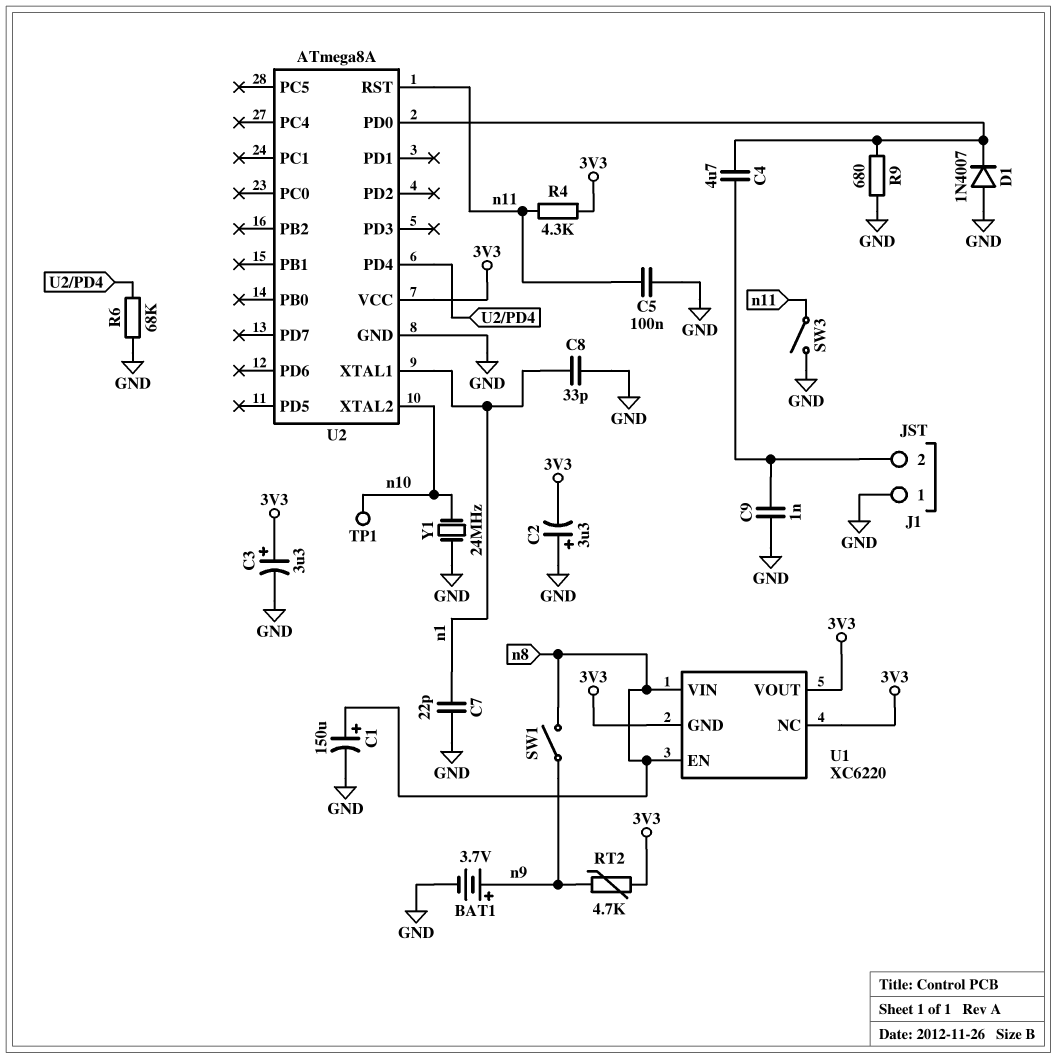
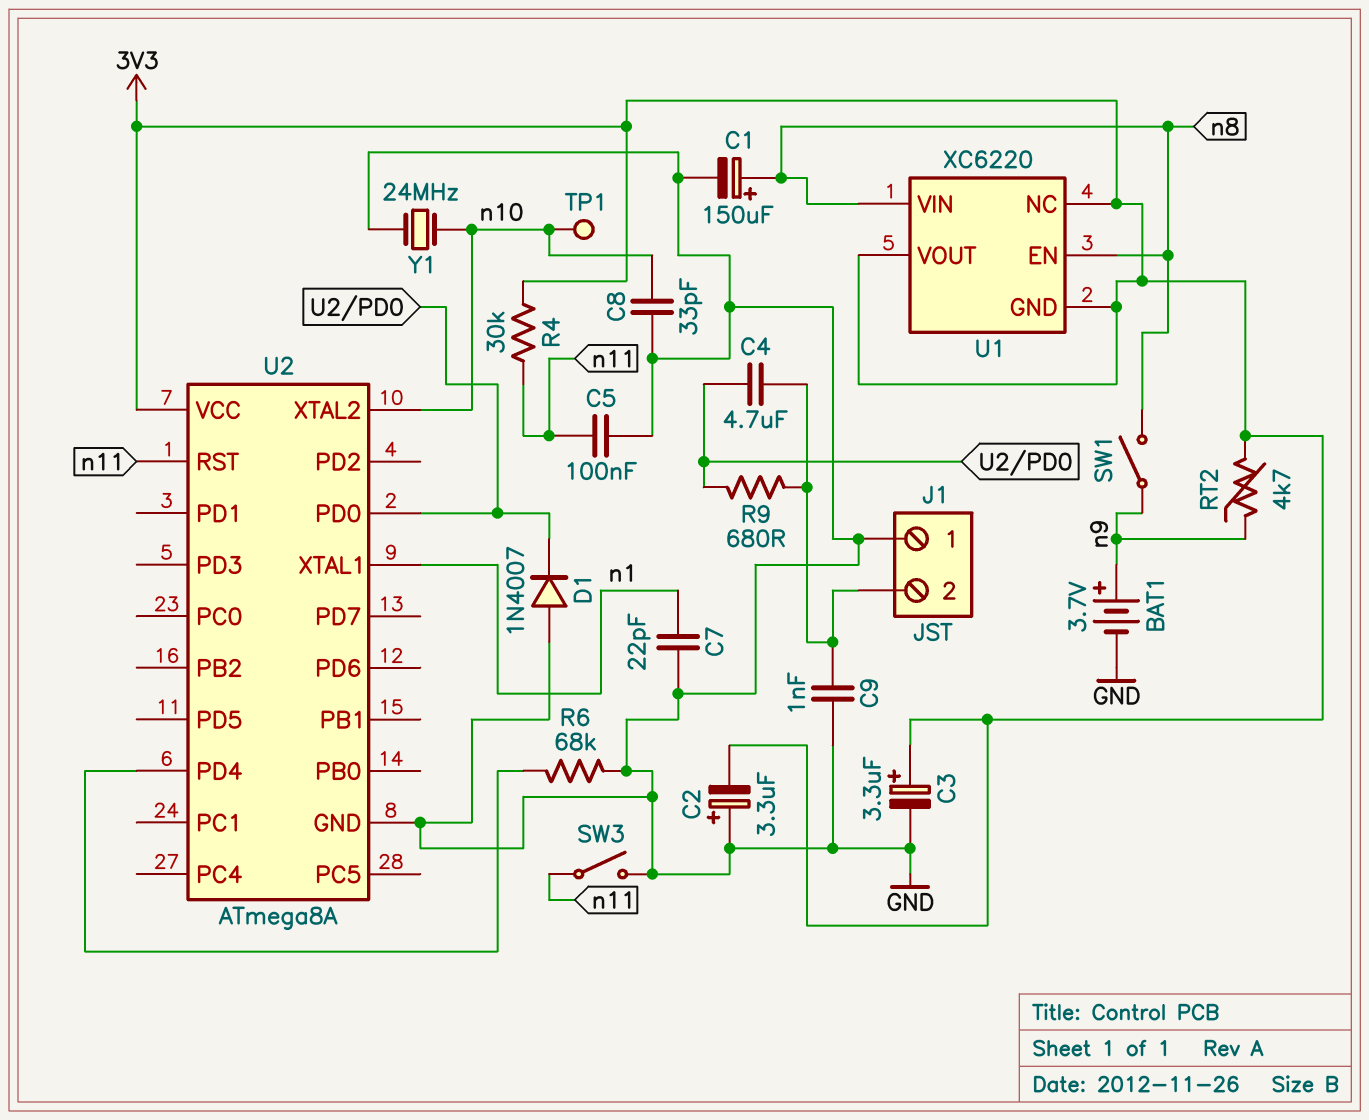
C8: 33pF (GND, n1) -> 33pF (GND, n10)
R4: 4.3k (3V3, n11) -> 30k (3V3, n11)
R9: 680 (GND, U2/PD0) -> 680 (J1/2, U2/PD0)

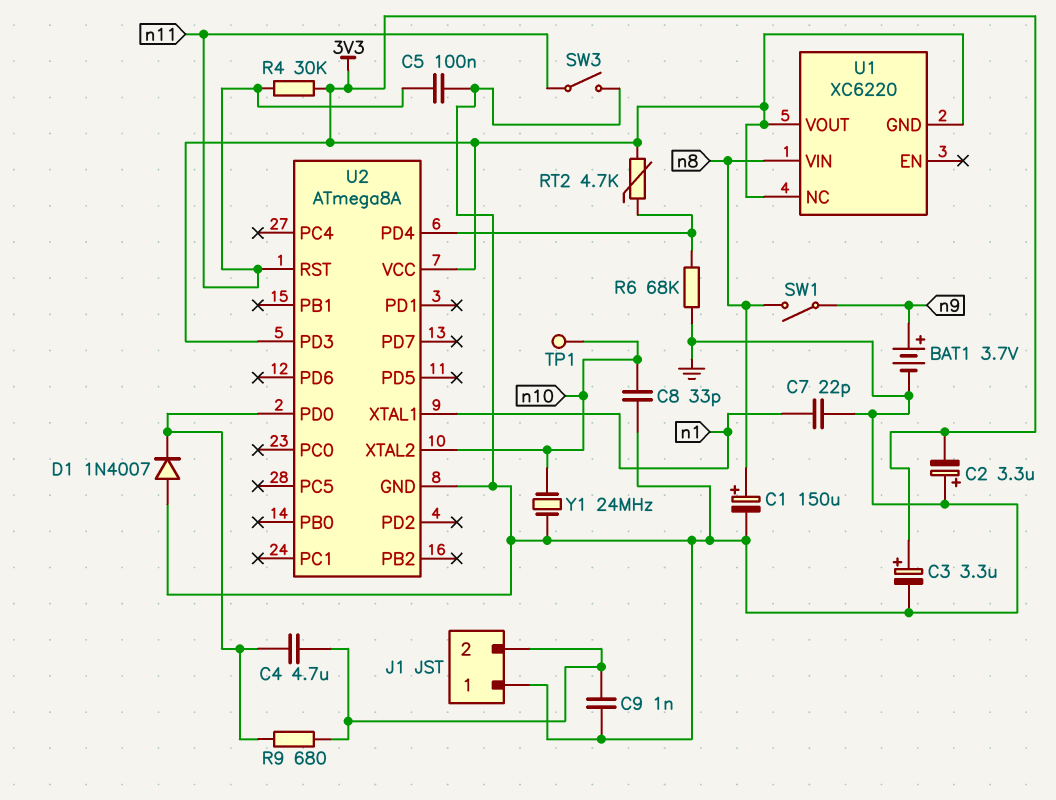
RT2: 4.7k (3V3, n9) -> 4.7k (3V3, U2/PD4)
U1 pin EN: n8 -> none
U2 pin PD3: none -> 3V3

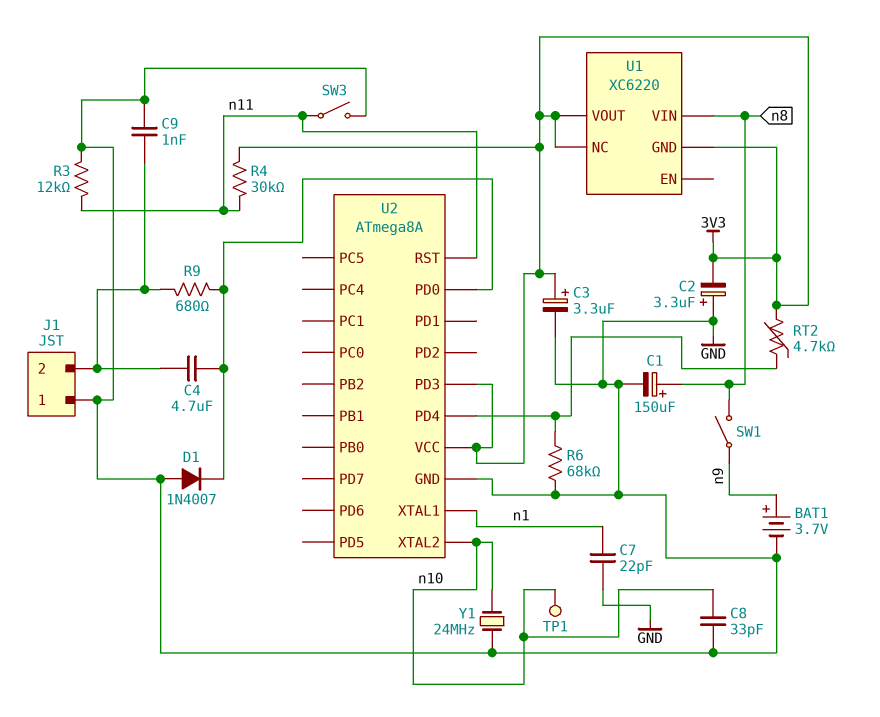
C5: 100nF (GND, n11) -> none
R3: none -> 12k (GND, n11)

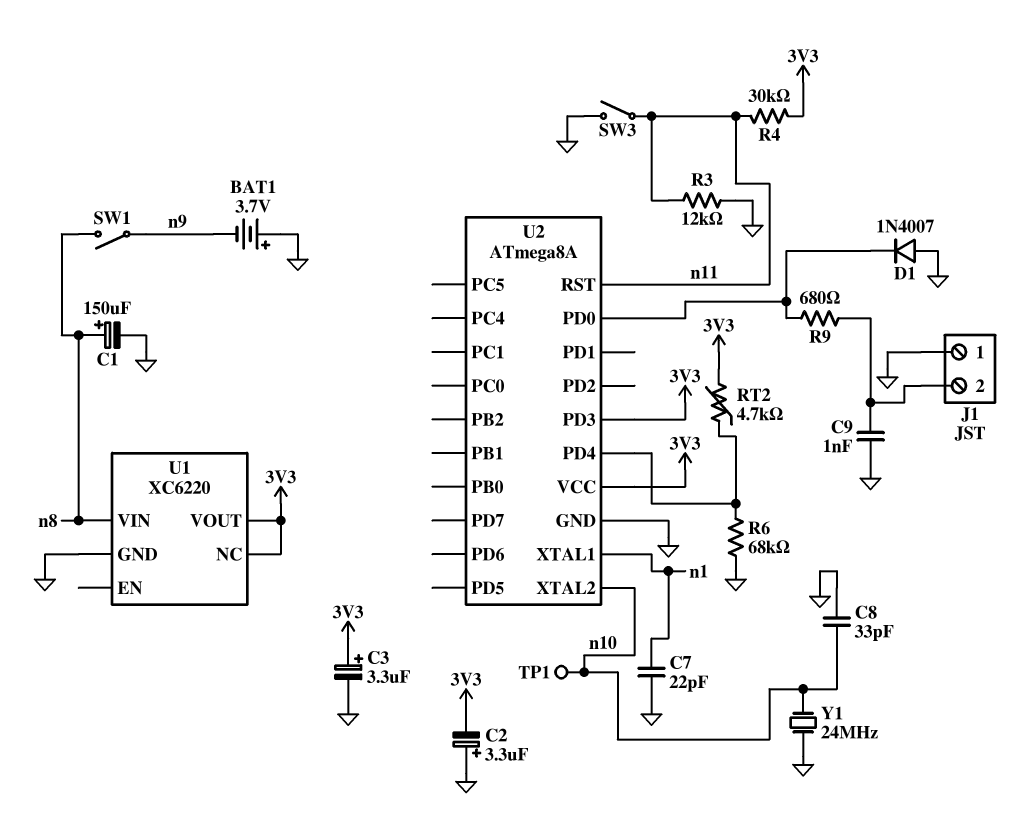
BAT1: 3.7V (plus n9, minus GND) -> 3.7V (plus GND, minus n9)
C4: 4.7uF (J1/2, U2/PD0) -> none
U1 pin GND: 3V3 -> GND

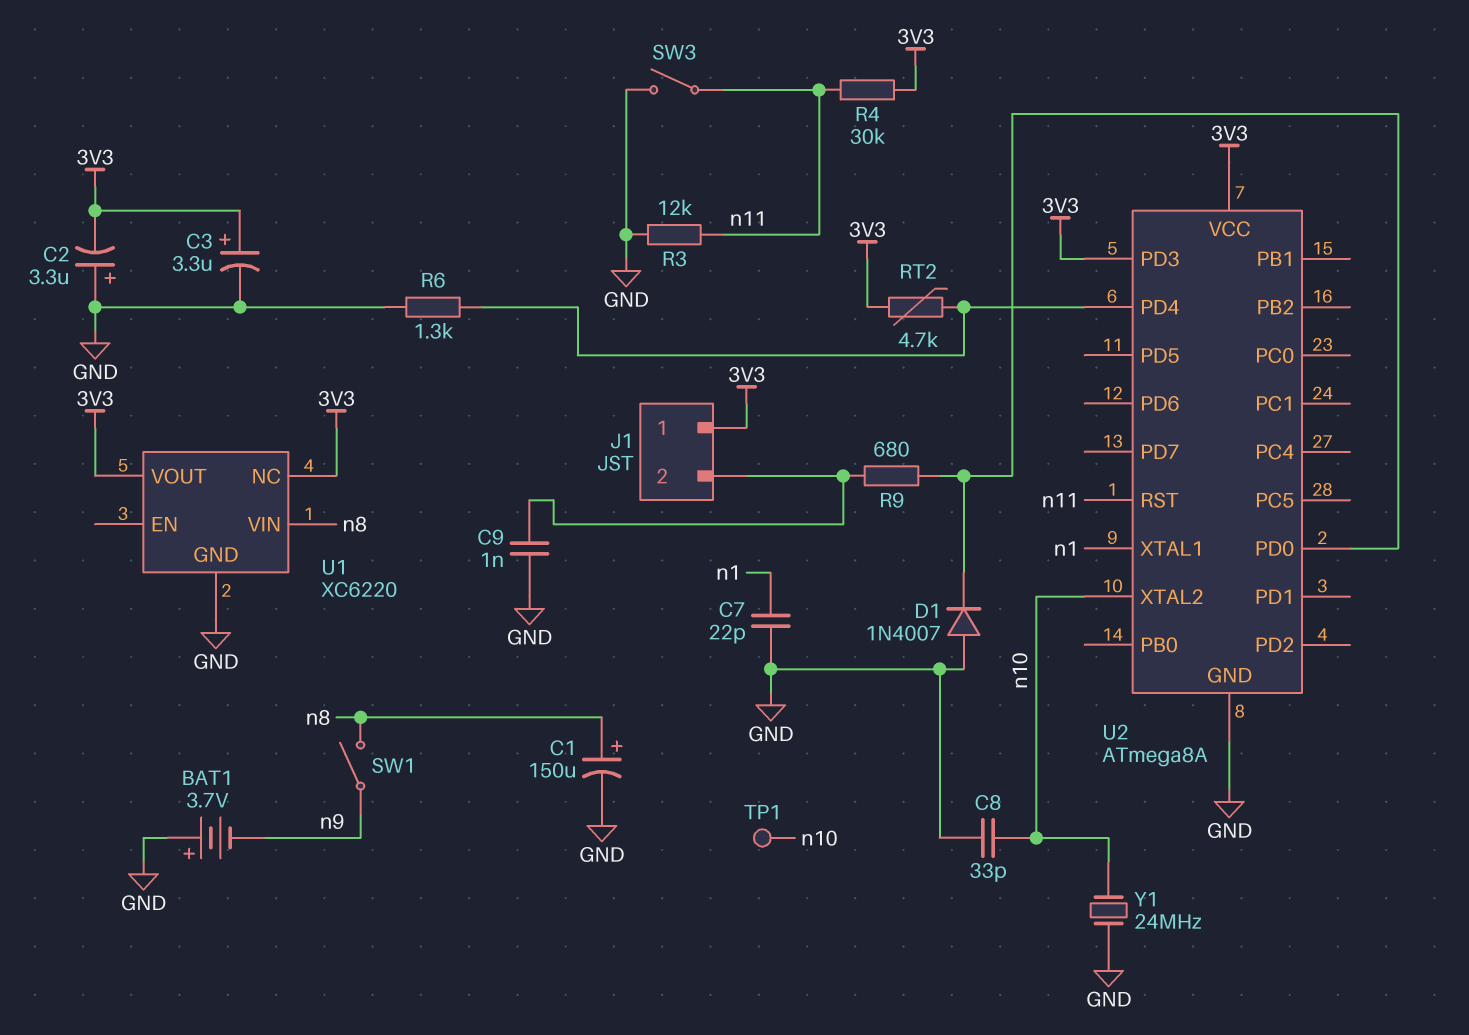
J1 pin 1: GND -> 3V3
R6: 68k (GND, U2/PD4) -> 1.3k (GND, U2/PD4)

